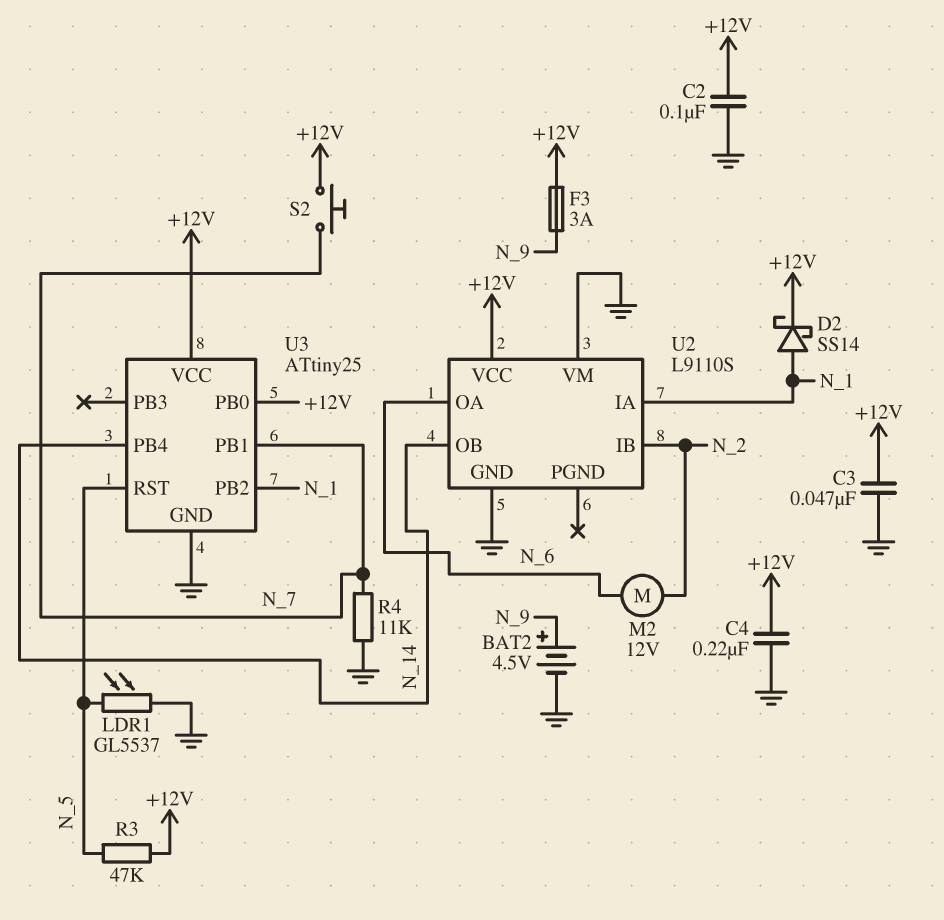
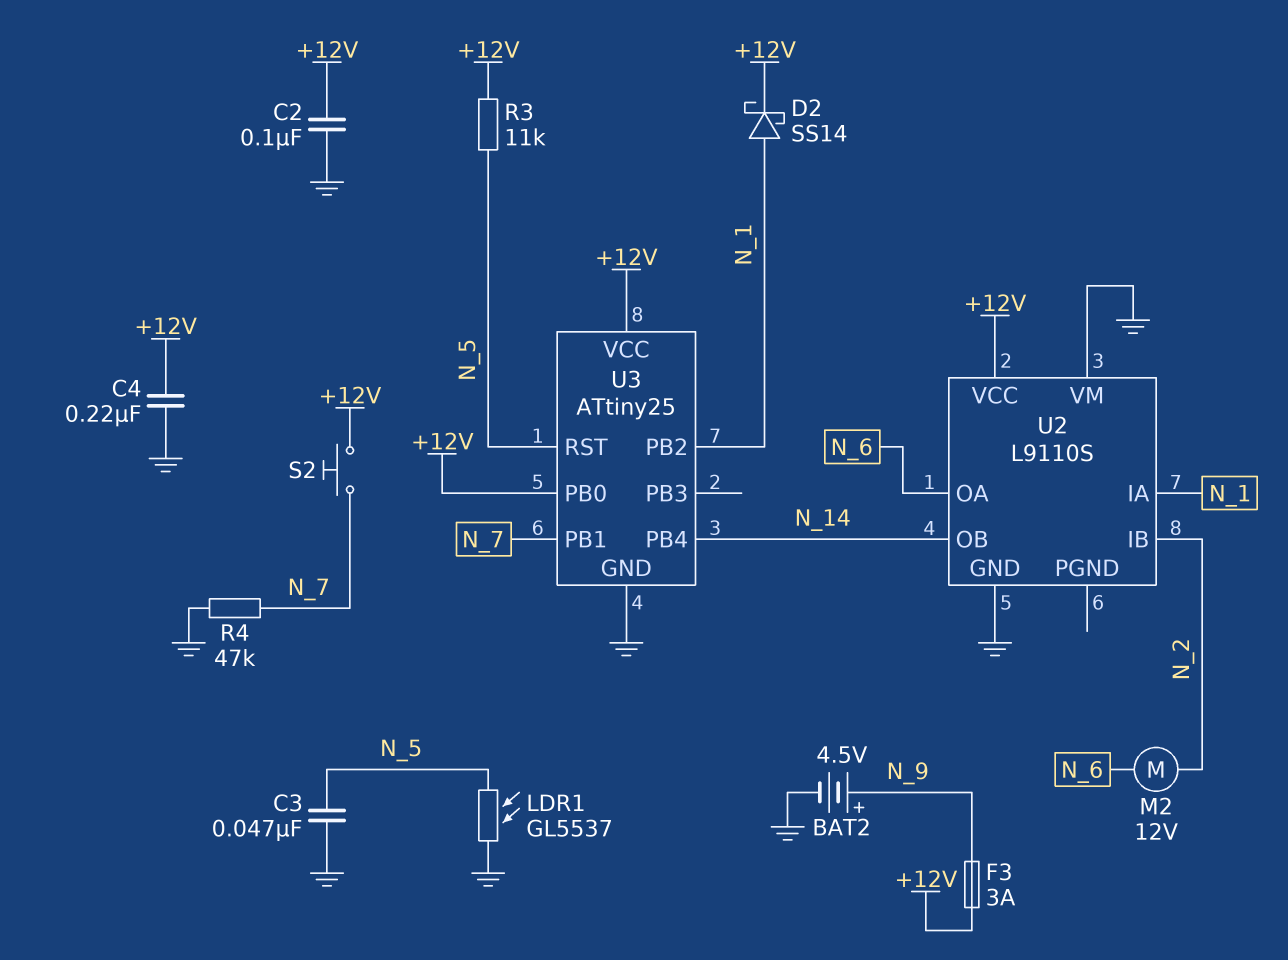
C3: 47nF (+12V, GND) -> 47nF (GND, N_5)
R3: 47k (+12V, N_5) -> 11k (+12V, N_5)
R4: 11k (GND, N_7) -> 47k (GND, N_7)

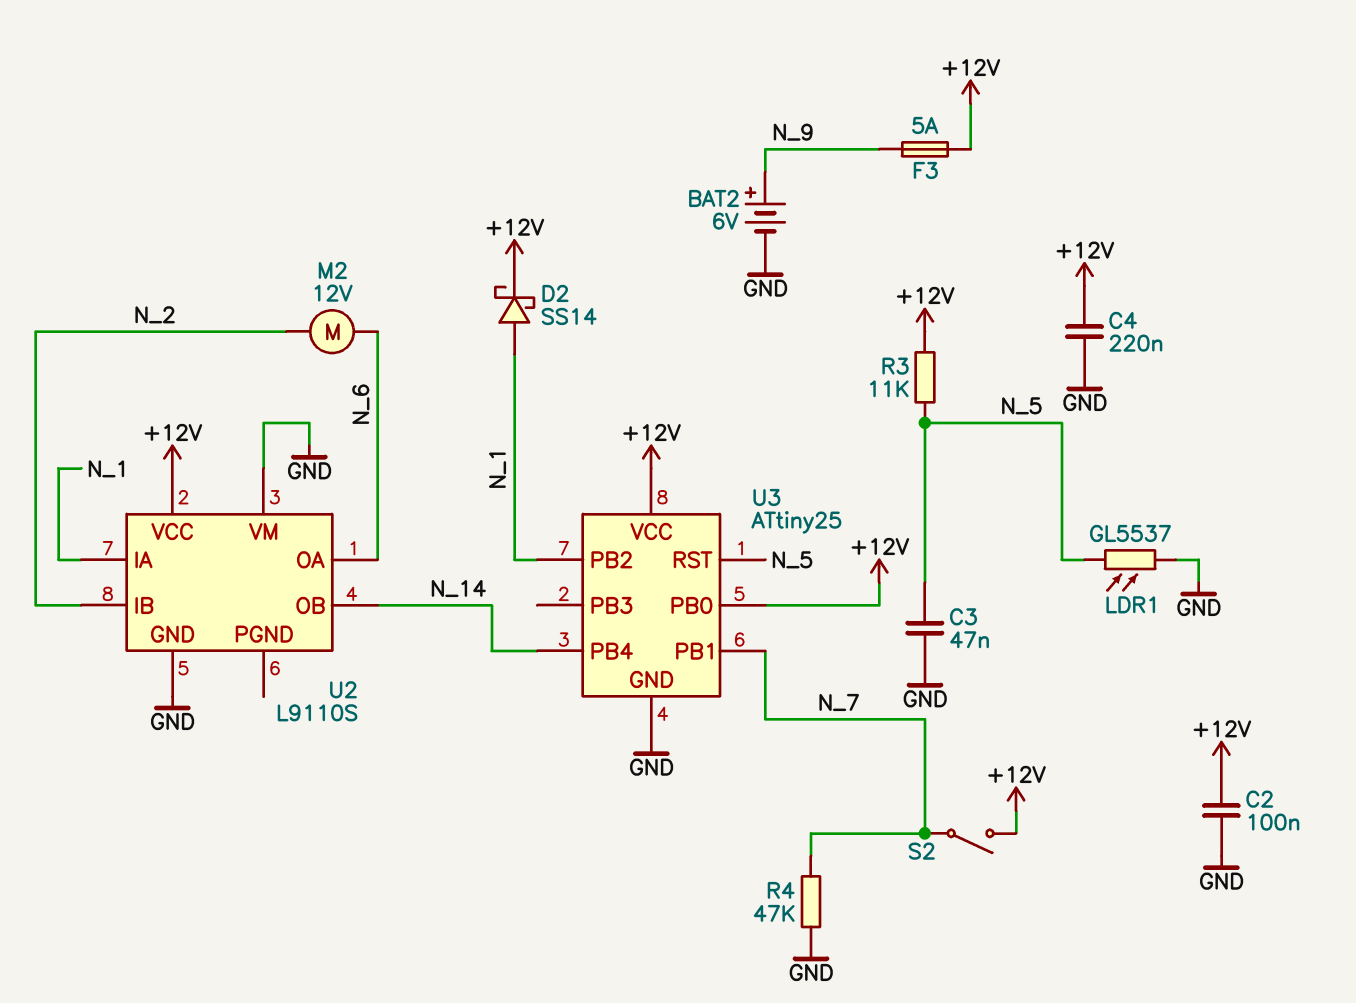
BAT2: 4.5V (plus N_9, minus GND) -> 6V (plus N_9, minus GND)
F3: 3A (+12V, N_9) -> 5A (+12V, N_9)
S2: button (+12V, N_7) -> switch (+12V, N_7)

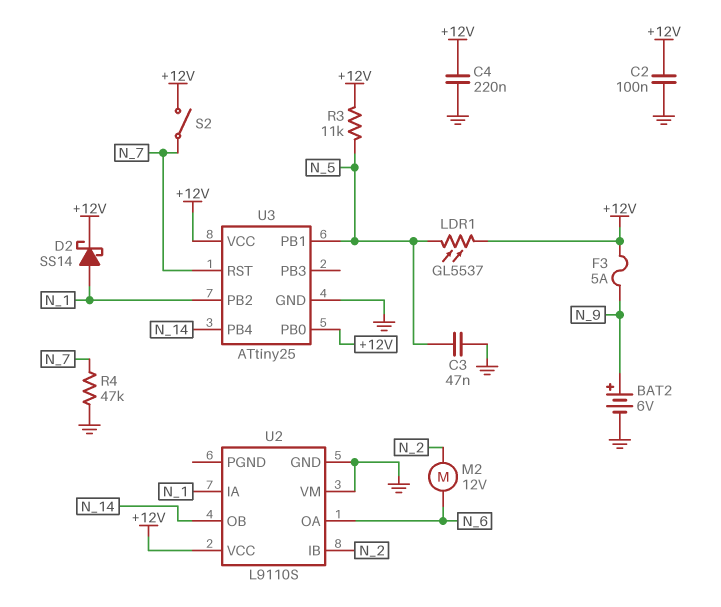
LDR1: GL5537 (GND, N_5) -> GL5537 (+12V, N_5)
U3 pin PB1: N_7 -> N_5
U3 pin RST: N_5 -> N_7

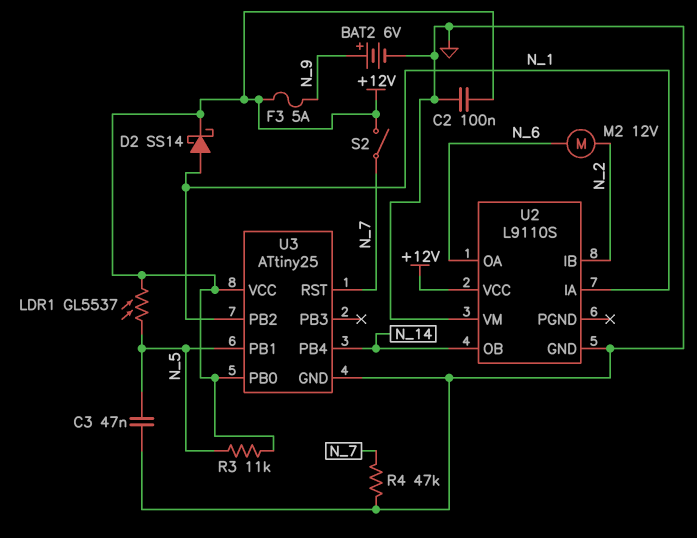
C4: 220nF (+12V, GND) -> none

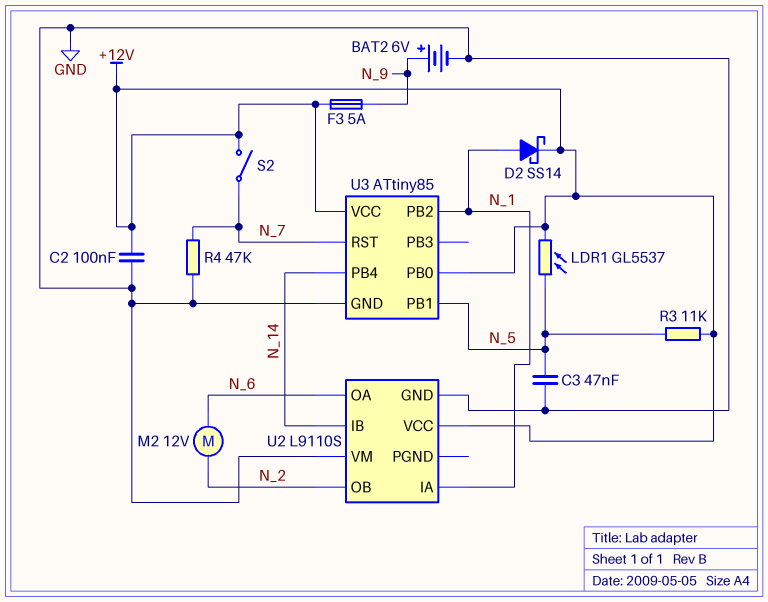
U2 pin IB: N_2 -> N_14
U2 pin OB: N_14 -> N_2
U3: ATtiny25 -> ATtiny85

